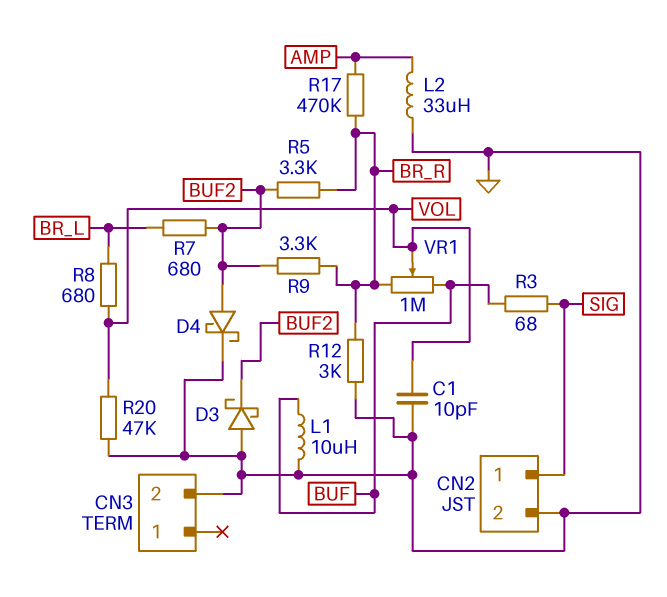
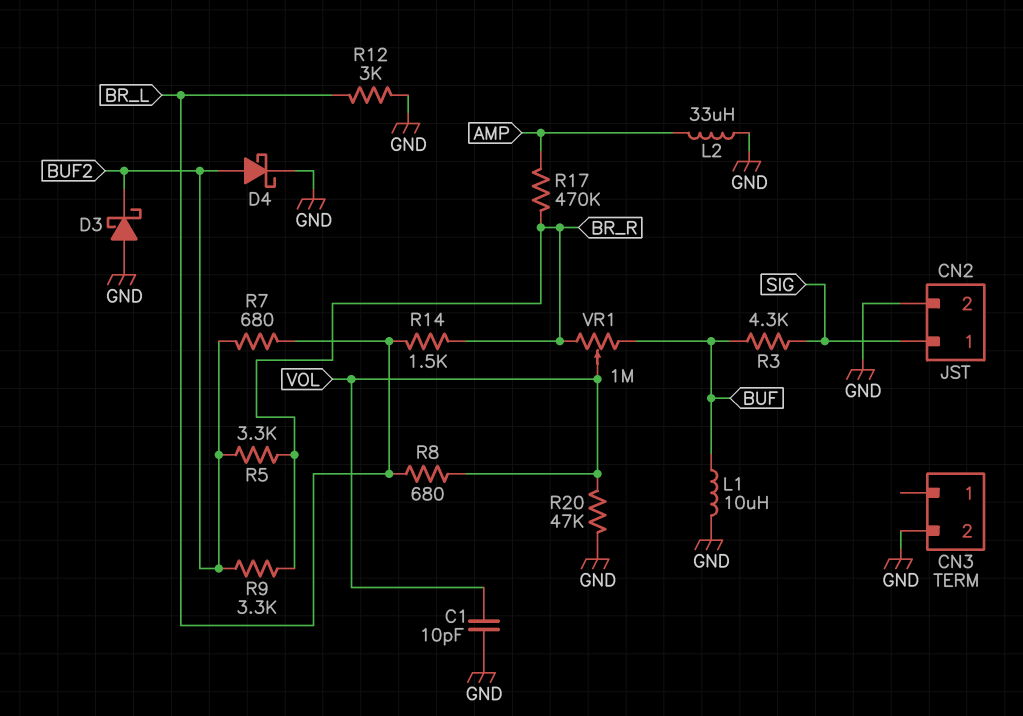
R3: 68 (BUF, SIG) -> 4.3k (BUF, SIG)
R12: 3k (BR_R, GND) -> 3k (BR_L, GND)
R14: none -> 1.5k (BR_L, BR_R)

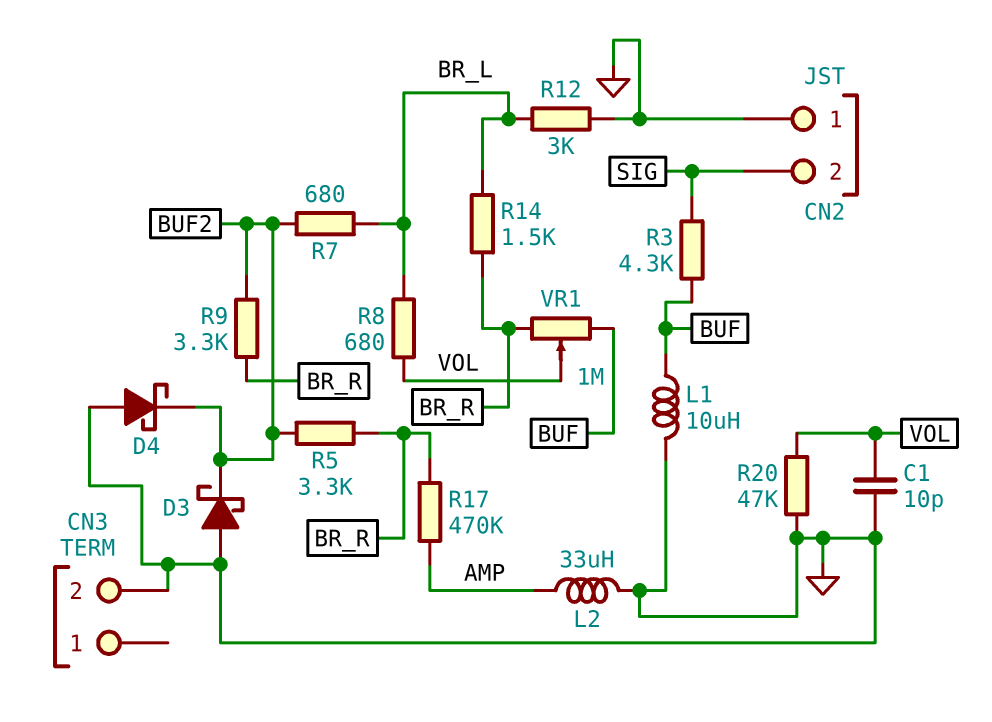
CN2 pin 1: SIG -> GND
CN2 pin 2: GND -> SIG
D4: schottky (A BUF2, K GND) -> schottky (A GND, K BUF2)

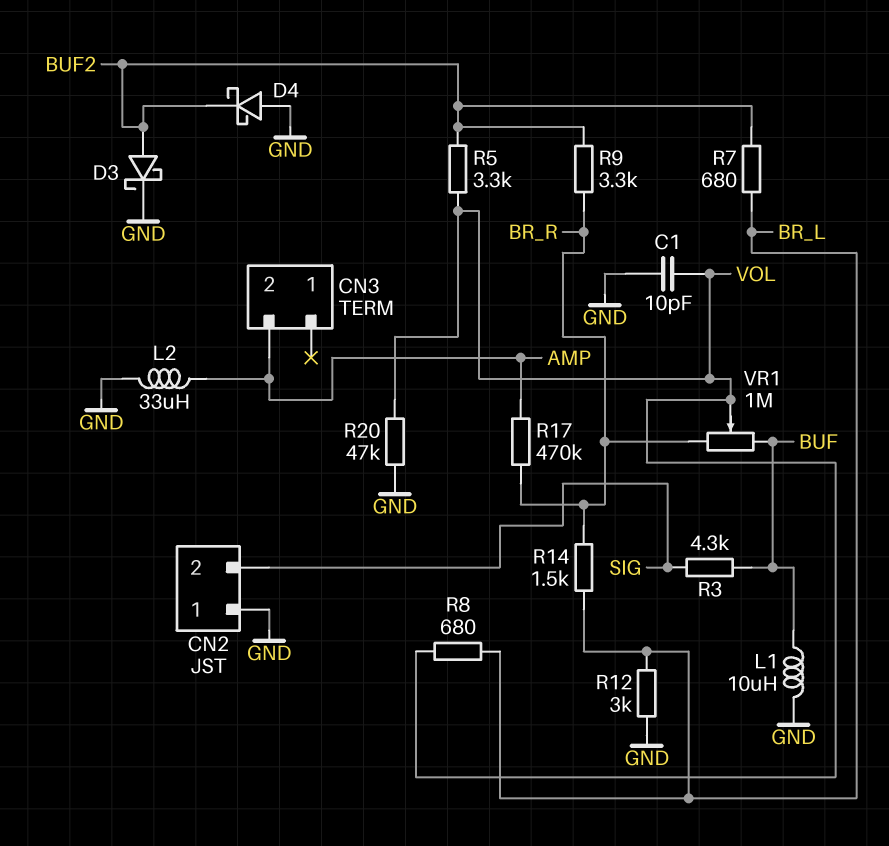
CN3 pin 2: GND -> AMP
D3: schottky (A GND, K BUF2) -> schottky (A BUF2, K GND)
R5: 3.3k (BR_R, BUF2) -> 3.3k (BUF2, VOL)

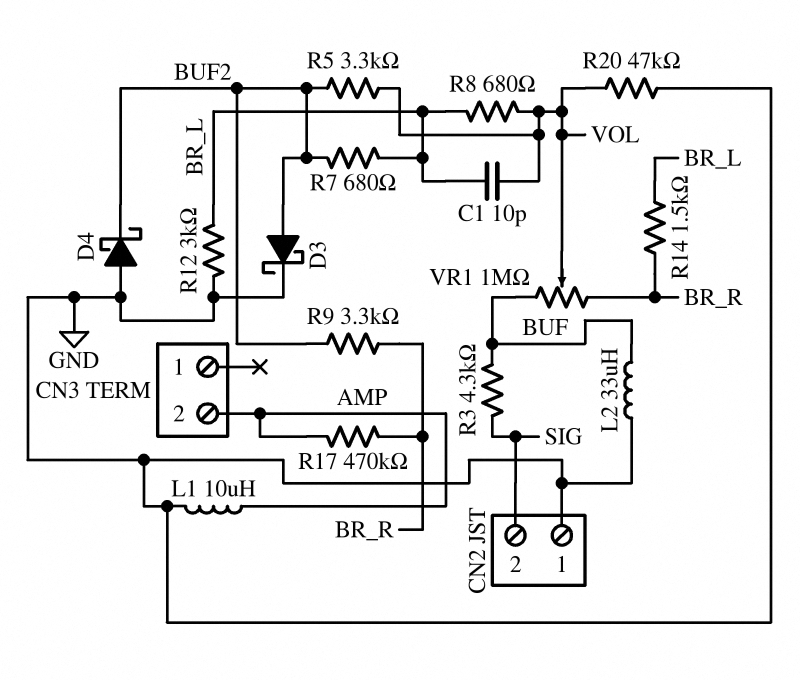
C1: 10pF (GND, VOL) -> 10pF (BR_L, VOL)
L1: 10uH (BUF, GND) -> 10uH (AMP, GND)
L2: 33uH (AMP, GND) -> 33uH (BUF, GND)

